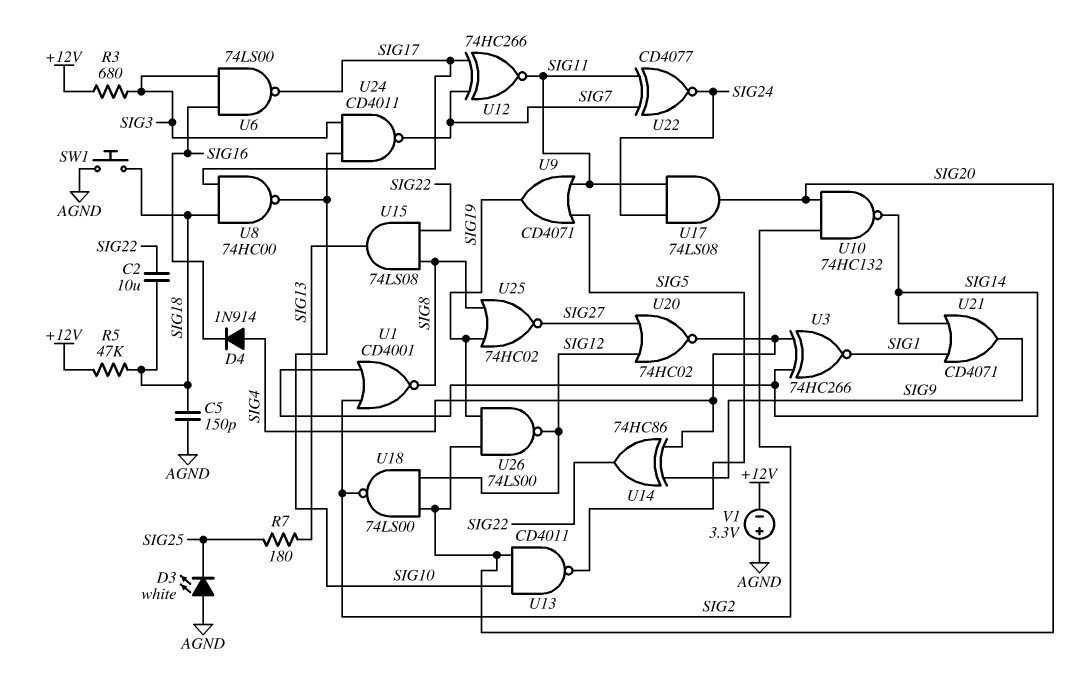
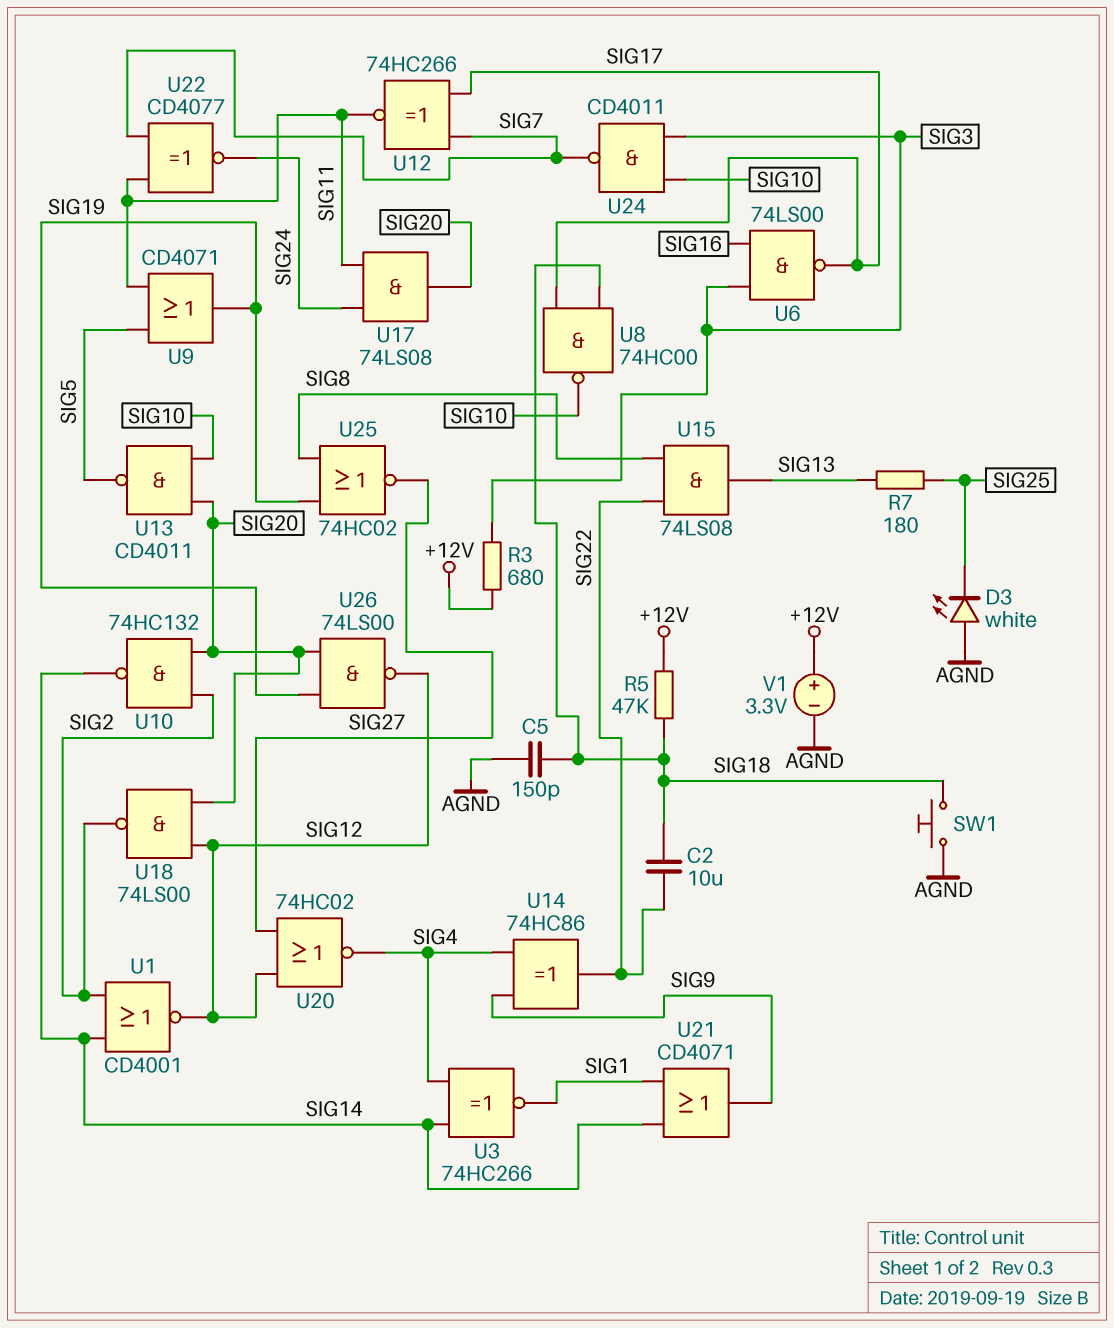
D4: diode 1N914 (A SIG4, K SIG16) -> none
U1: NOR CD4001 (in SIG2, in SIG14, out SIG8) -> NOR CD4001 (in SIG2, in SIG14, out SIG12)
V1: 3.3V (plus AGND, minus +12V) -> 3.3V (plus +12V, minus AGND)

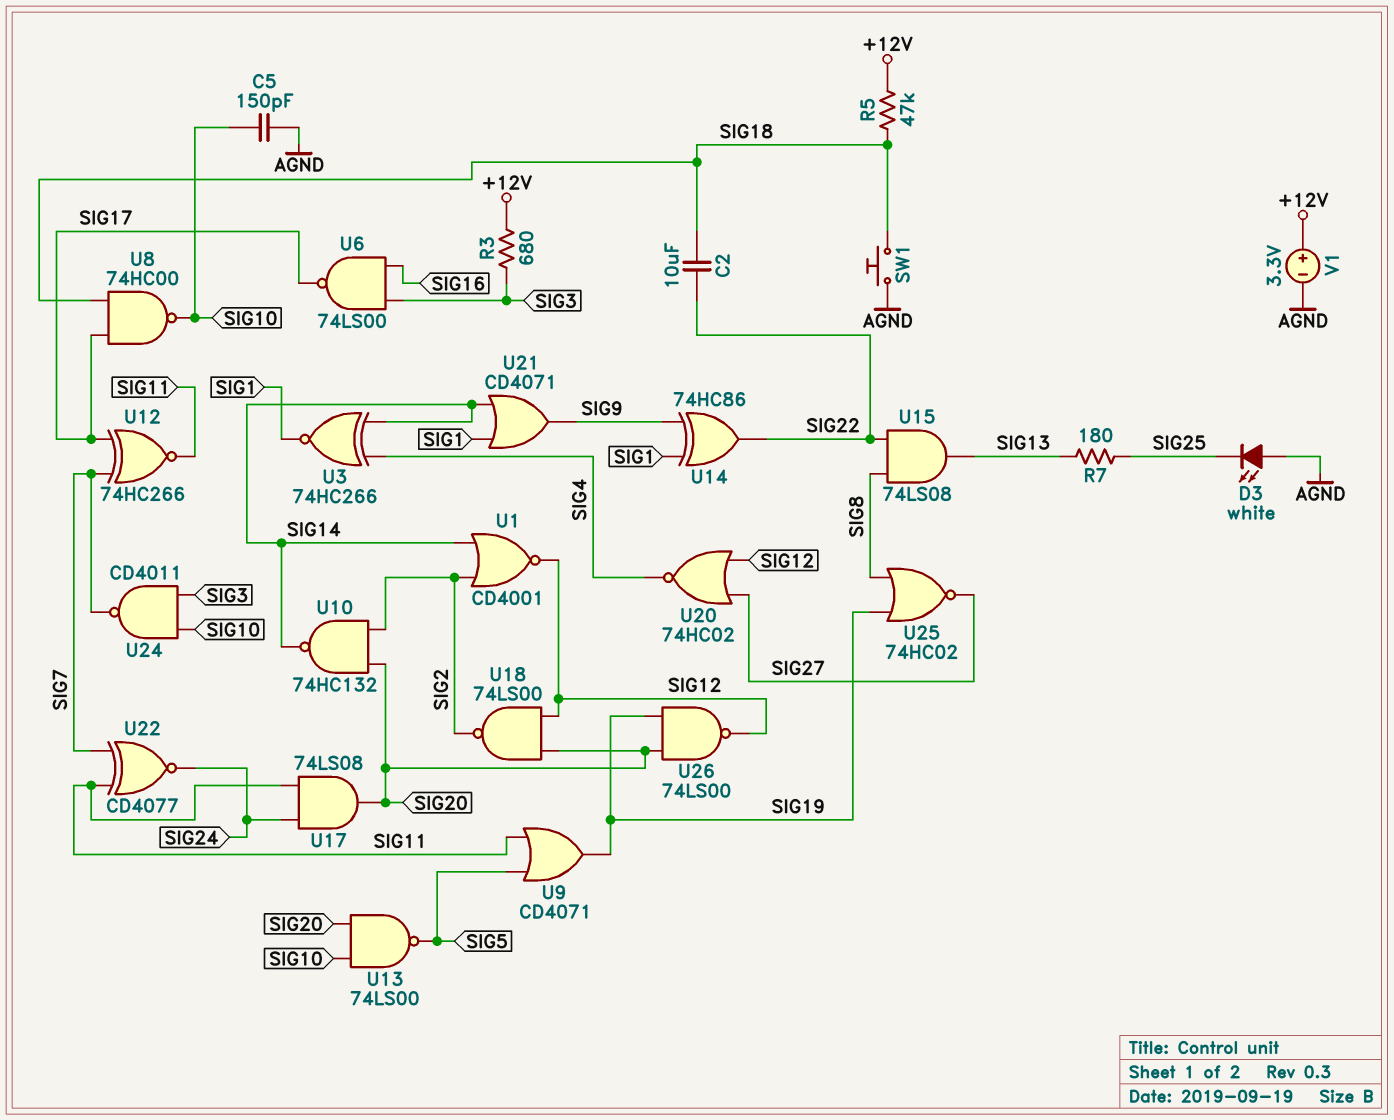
C5: 150pF (AGND, SIG18) -> 150pF (AGND, SIG10)
U13: NAND CD4011 (in SIG10, in SIG20, out SIG5) -> NAND 74LS00 (in SIG10, in SIG20, out SIG5)
U14: XOR 74HC86 (in SIG4, in SIG9, out SIG22) -> XOR 74HC86 (in SIG1, in SIG9, out SIG22)

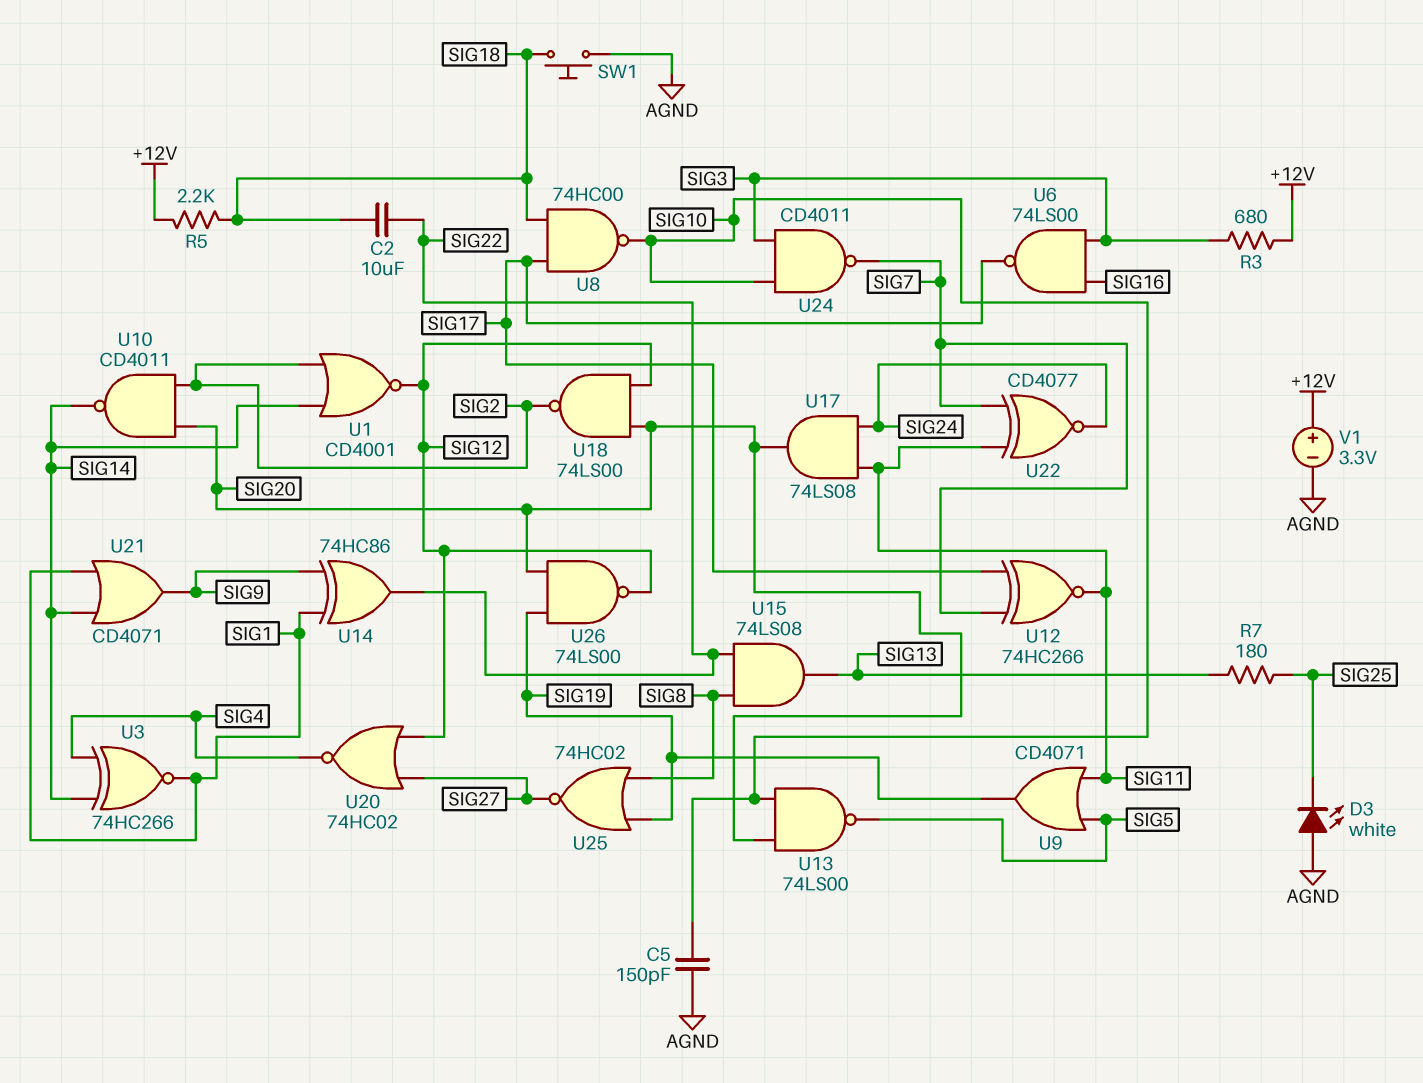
R5: 47k (+12V, SIG18) -> 2.2k (+12V, SIG18)
U10: NAND 74HC132 (in SIG2, in SIG20, out SIG14) -> NAND CD4011 (in SIG2, in SIG20, out SIG14)

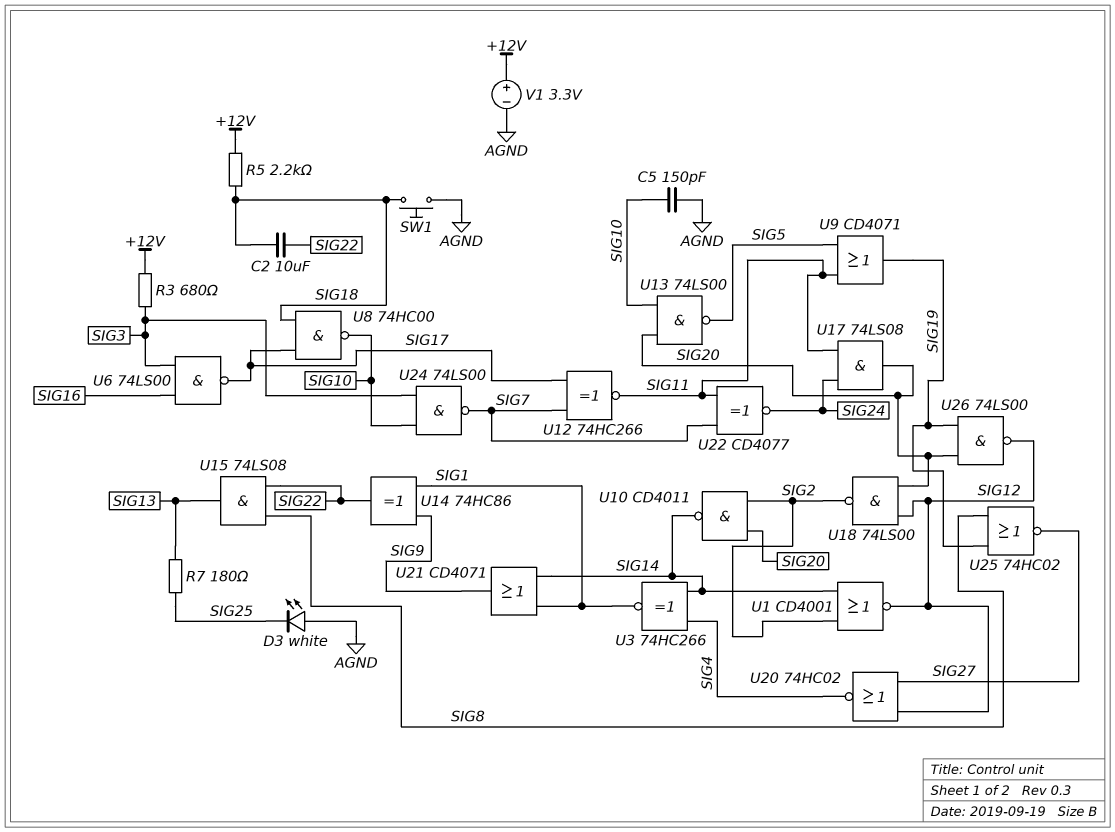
U24: NAND CD4011 (in SIG3, in SIG10, out SIG7) -> NAND 74LS00 (in SIG3, in SIG10, out SIG7)

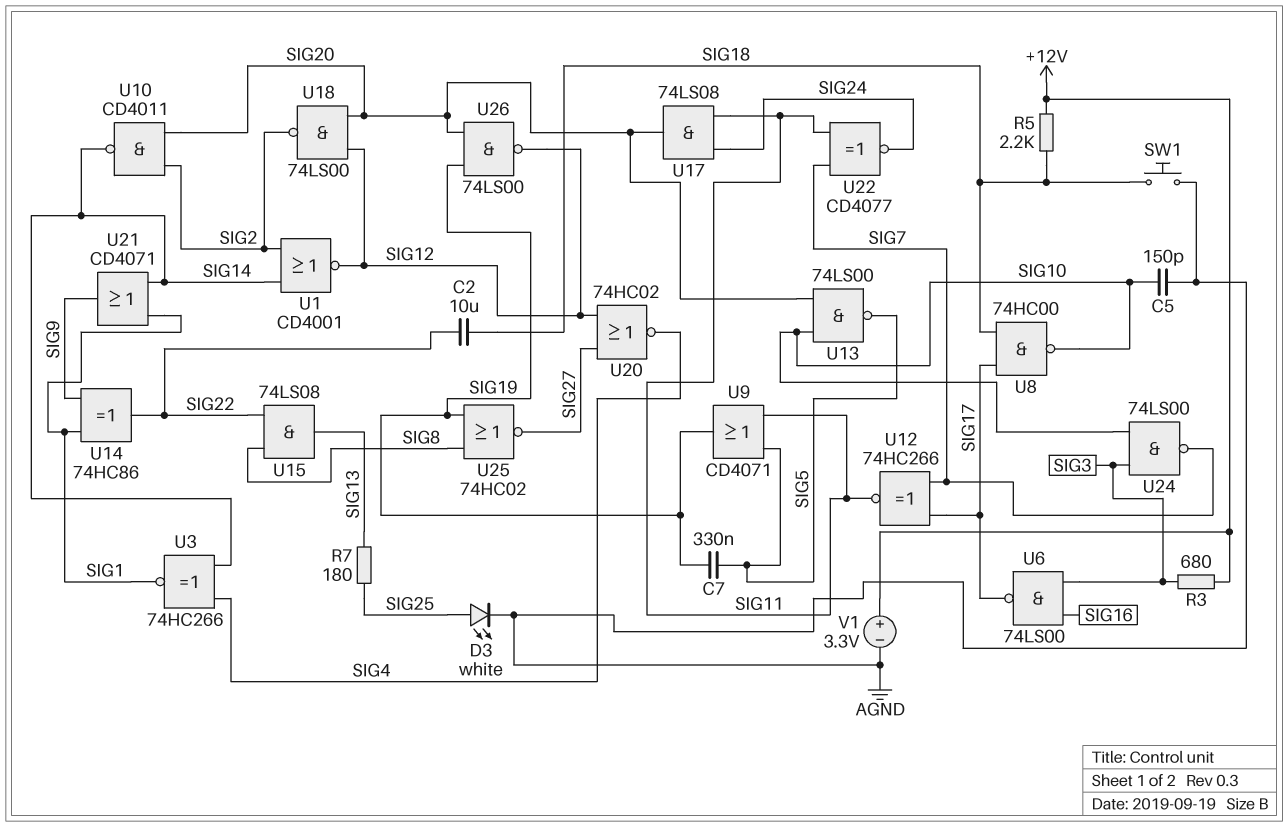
C7: none -> 330nF (SIG5, SIG19)
D3: LED white (A AGND, K SIG25) -> LED white (A SIG25, K AGND)

